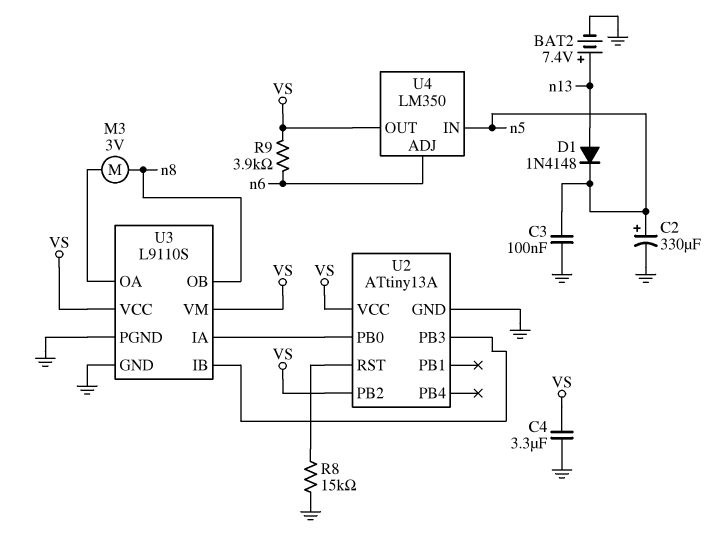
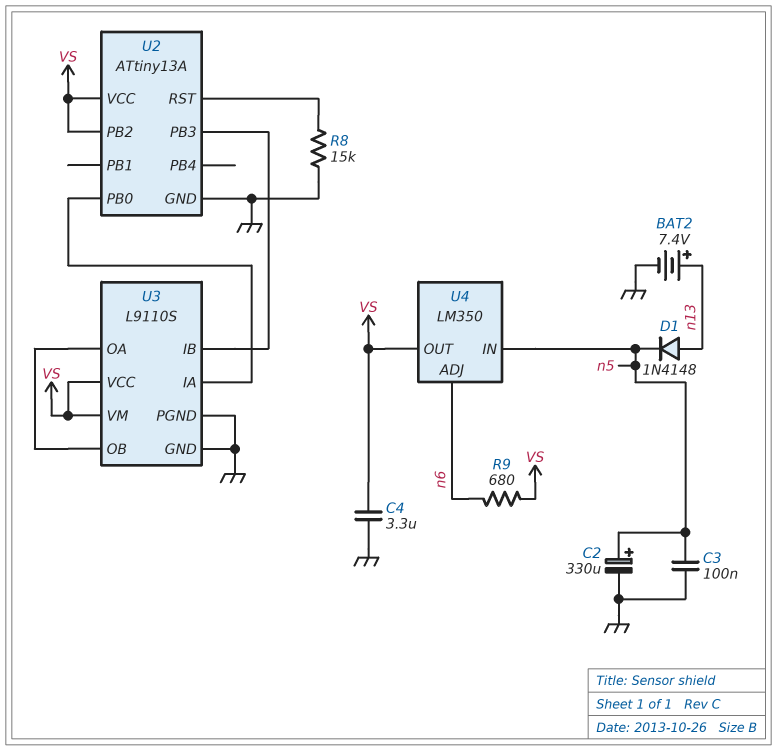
M3: motor 3V (U3/OA, n8) -> none
R9: 3.9k (VS, n6) -> 680 (VS, n6)
U3 pin OB: n8 -> U3/OA

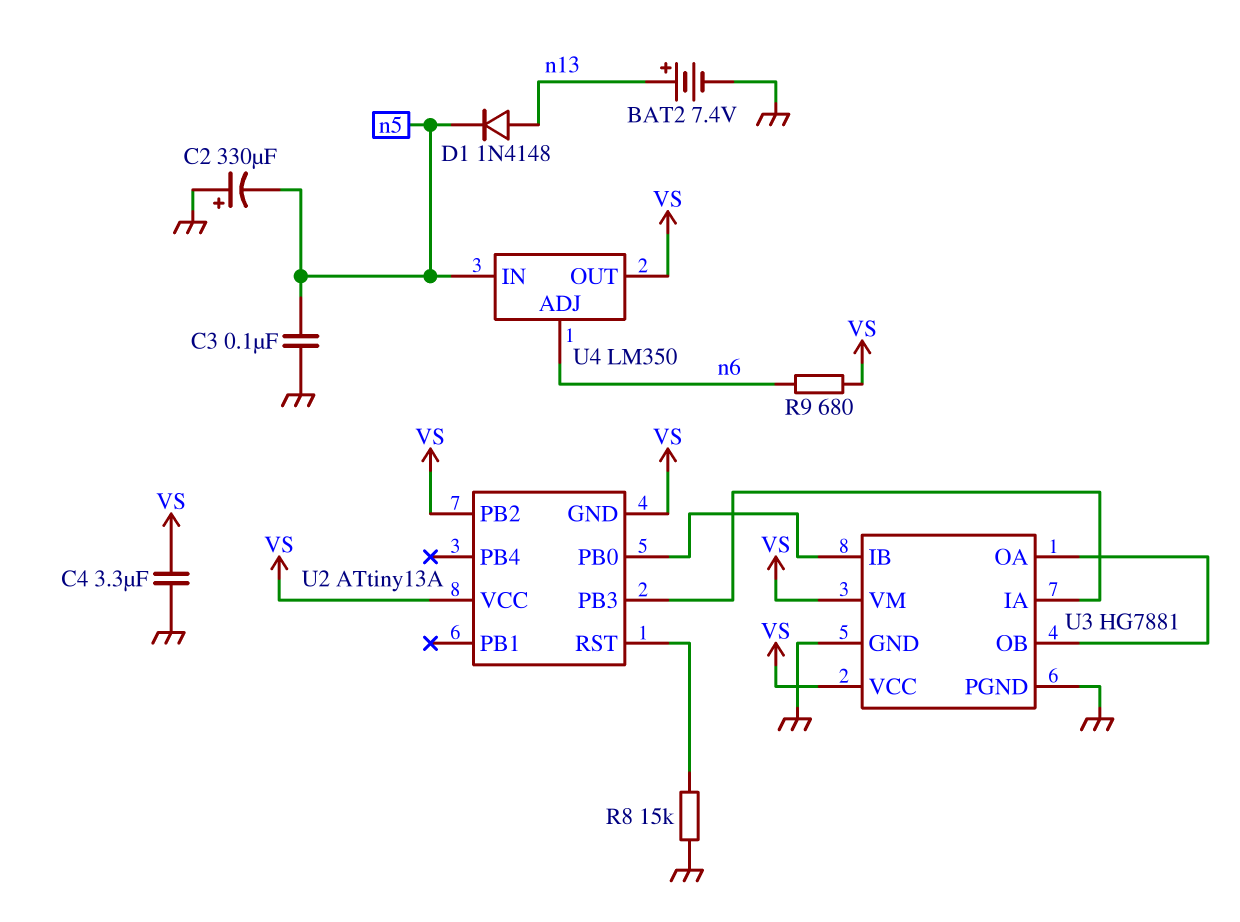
C2: 330uF (plus n5, minus GND) -> 330uF (plus GND, minus n5)
U2 pin GND: GND -> VS
U3: L9110S -> HG7881
U3 pin IA: U2/PB0 -> U2/PB3
U3 pin IB: U2/PB3 -> U2/PB0

